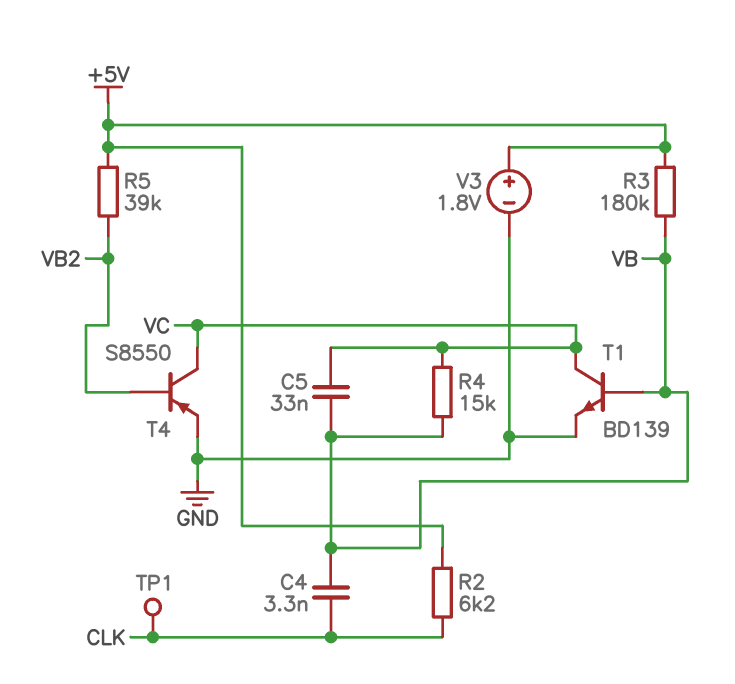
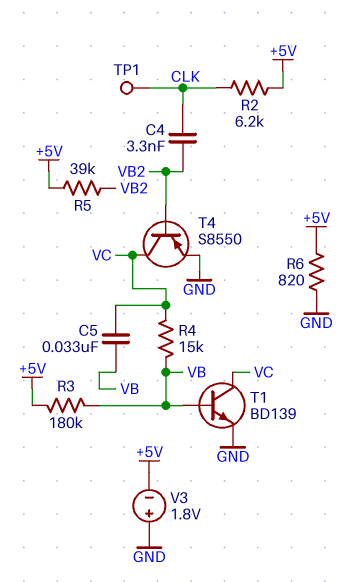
C4: 3.3nF (CLK, VB) -> 3.3nF (CLK, VB2)
R6: none -> 820 (+5V, GND)
V3: 1.8V (plus +5V, minus GND) -> 1.8V (plus GND, minus +5V)

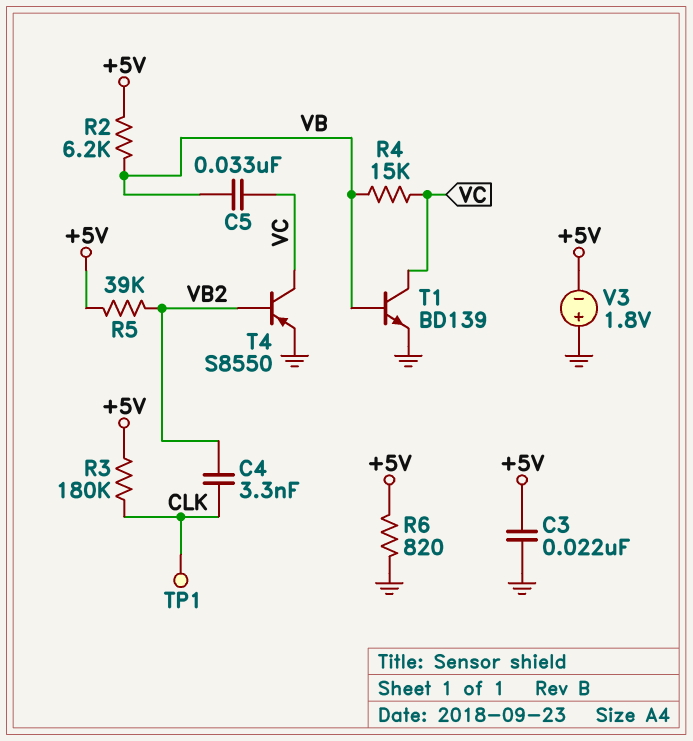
C3: none -> 22nF (+5V, GND)
R2: 6.2k (+5V, CLK) -> 6.2k (+5V, VB)
R3: 180k (+5V, VB) -> 180k (+5V, CLK)

